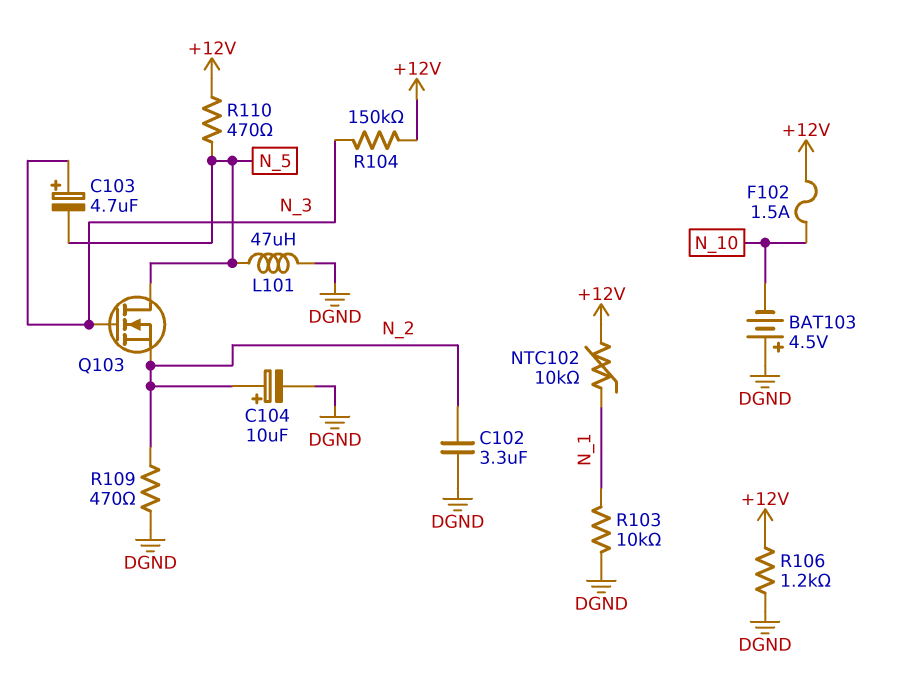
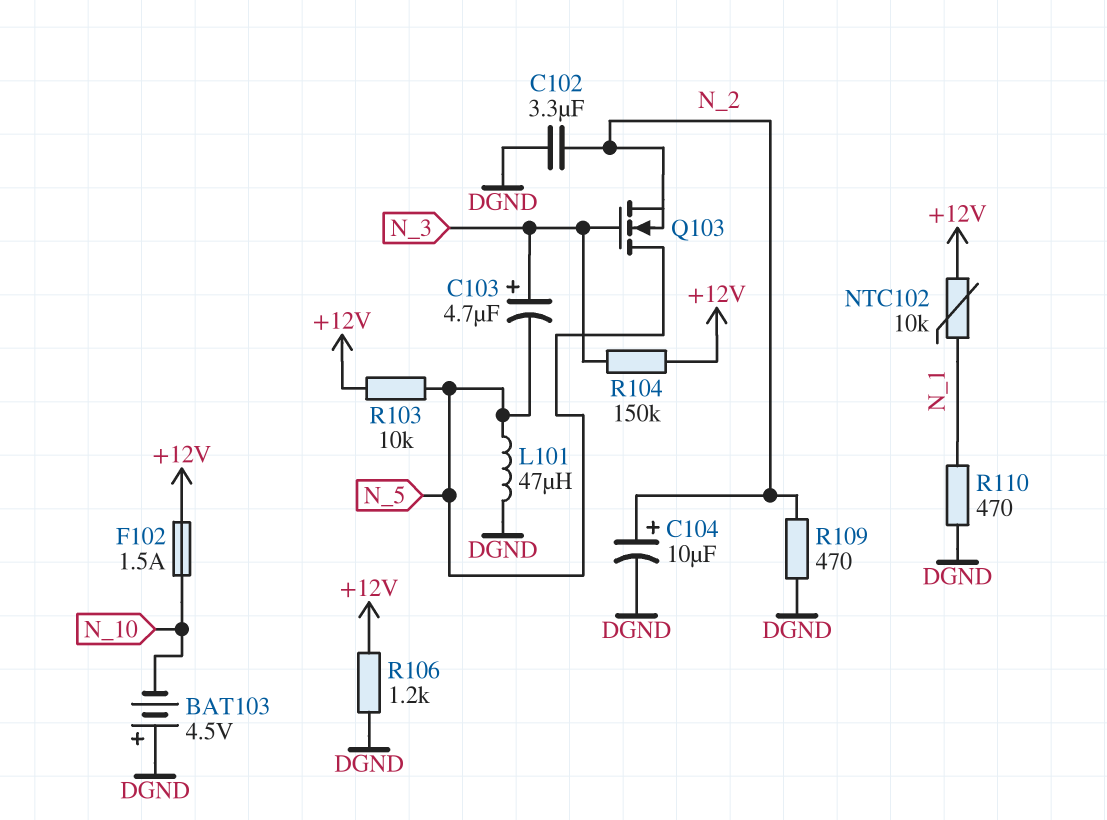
R103: 10k (DGND, N_1) -> 10k (+12V, N_5)
R110: 470 (+12V, N_5) -> 470 (DGND, N_1)

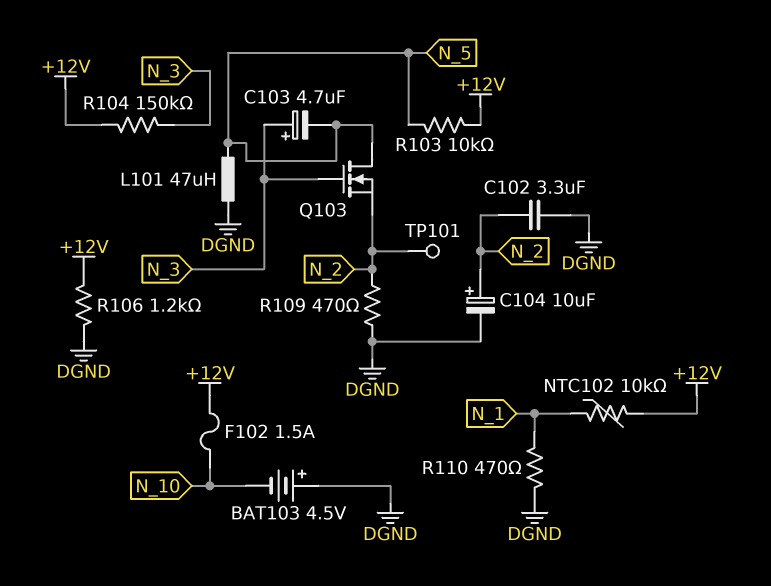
TP101: none -> test point (N_2)

